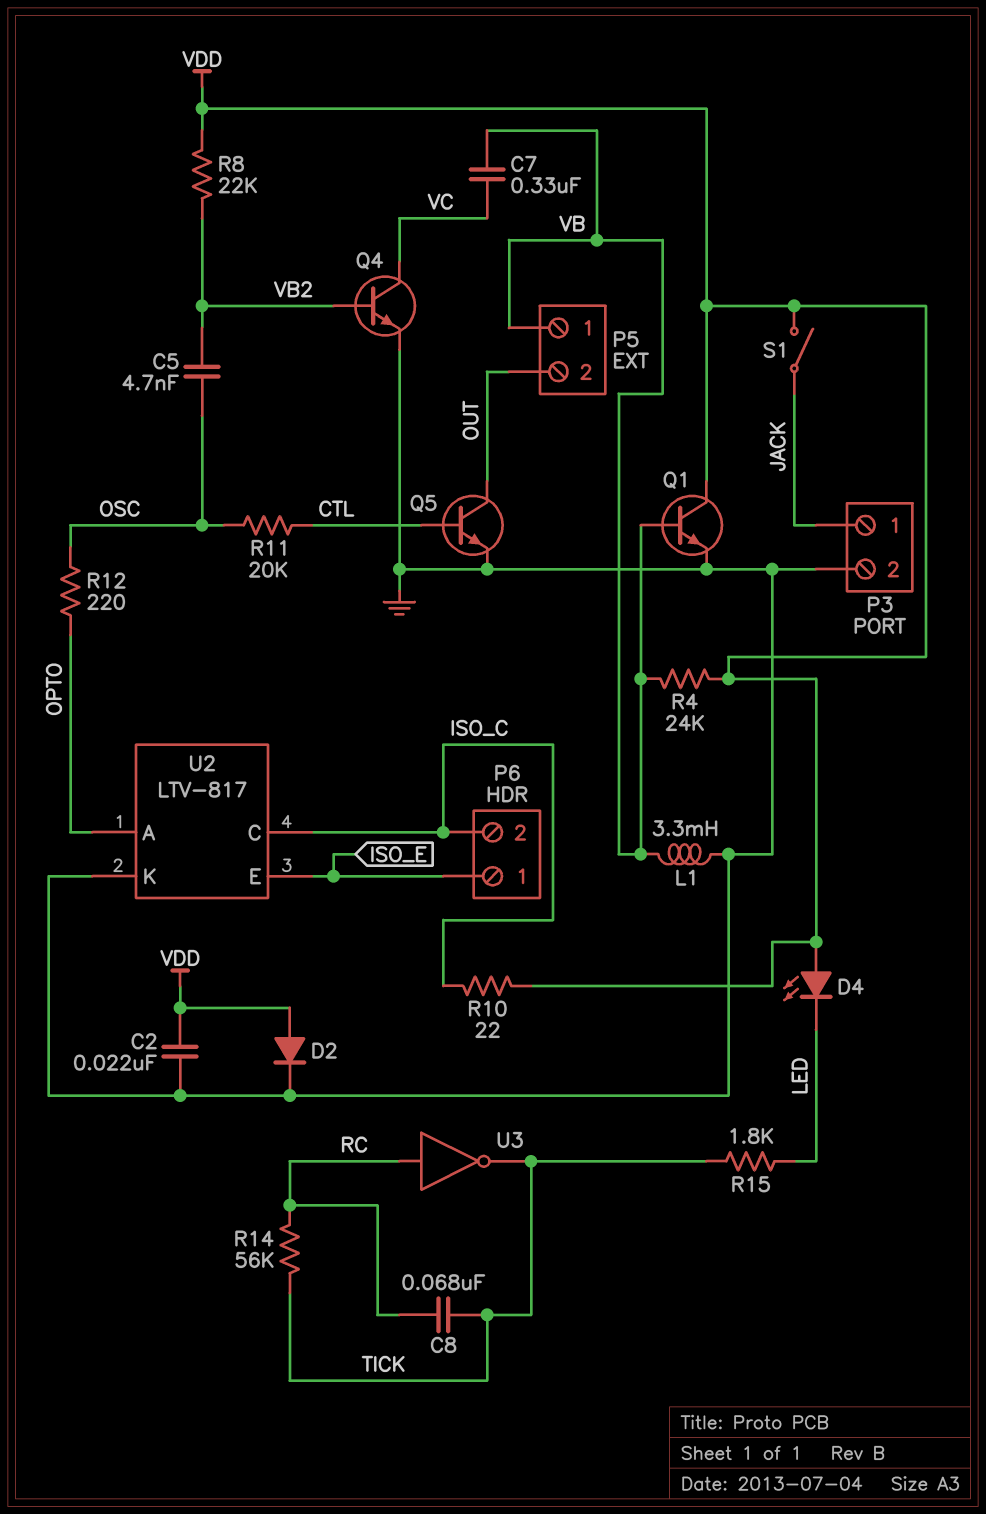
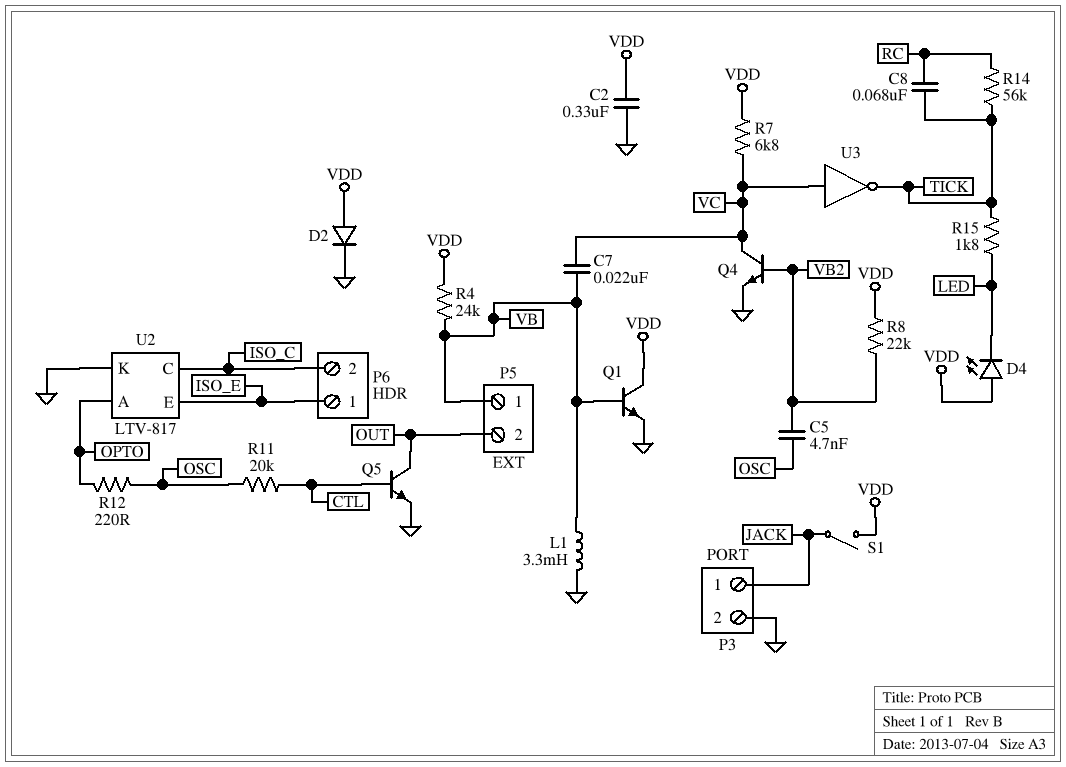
C2: 22nF (GND, VDD) -> 330nF (GND, VDD)
C7: 330nF (VB, VC) -> 22nF (VB, VC)
R7: none -> 6.8k (VC, VDD)
R10: 22 (ISO_C, VDD) -> none
U3: NOT (in RC, out TICK) -> NOT (in VC, out TICK)

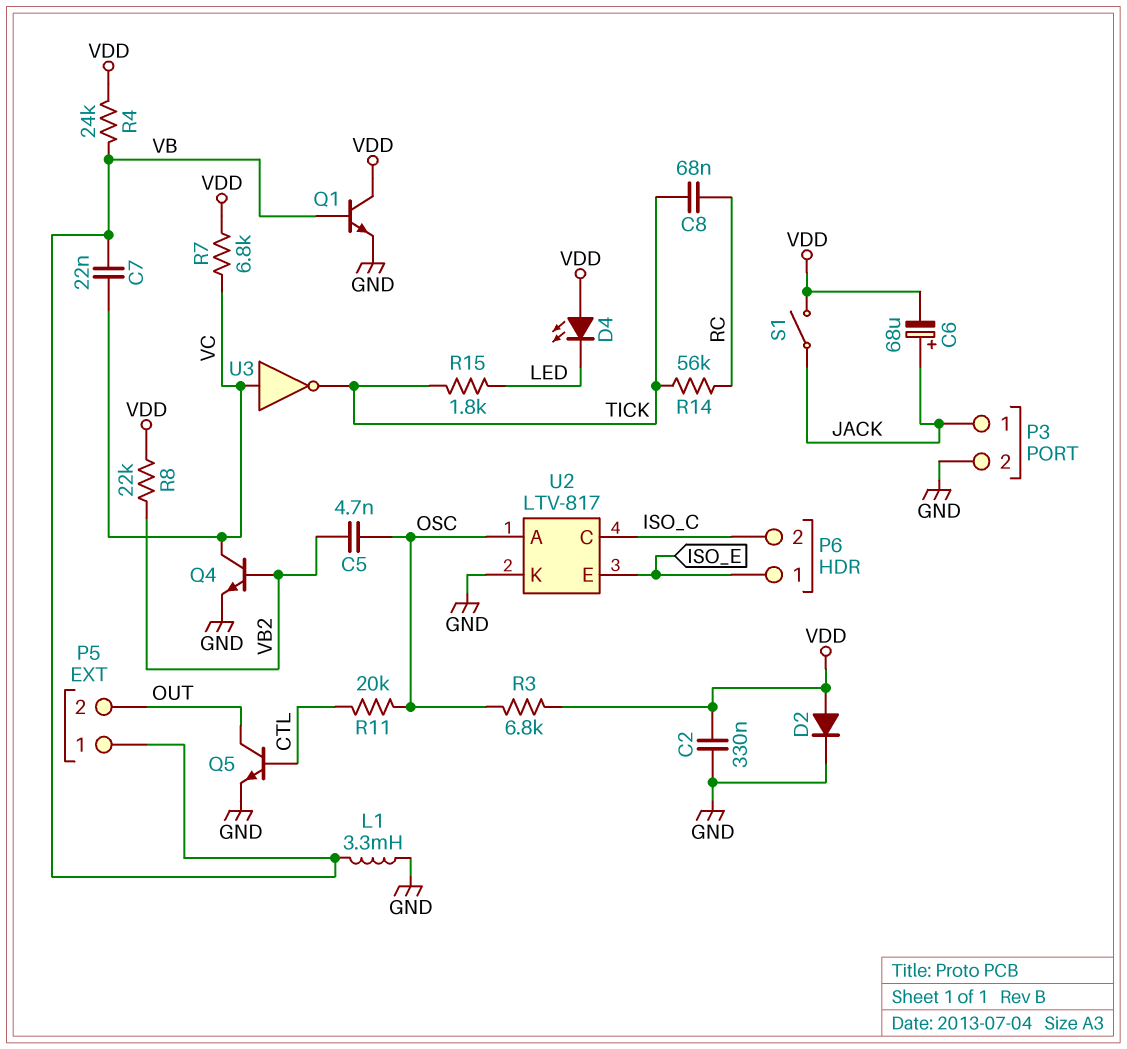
C6: none -> 68uF (plus JACK, minus VDD)
R3: none -> 6.8k (OSC, VDD)
R12: 220 (OPTO, OSC) -> none
U2 pin A: OPTO -> OSC

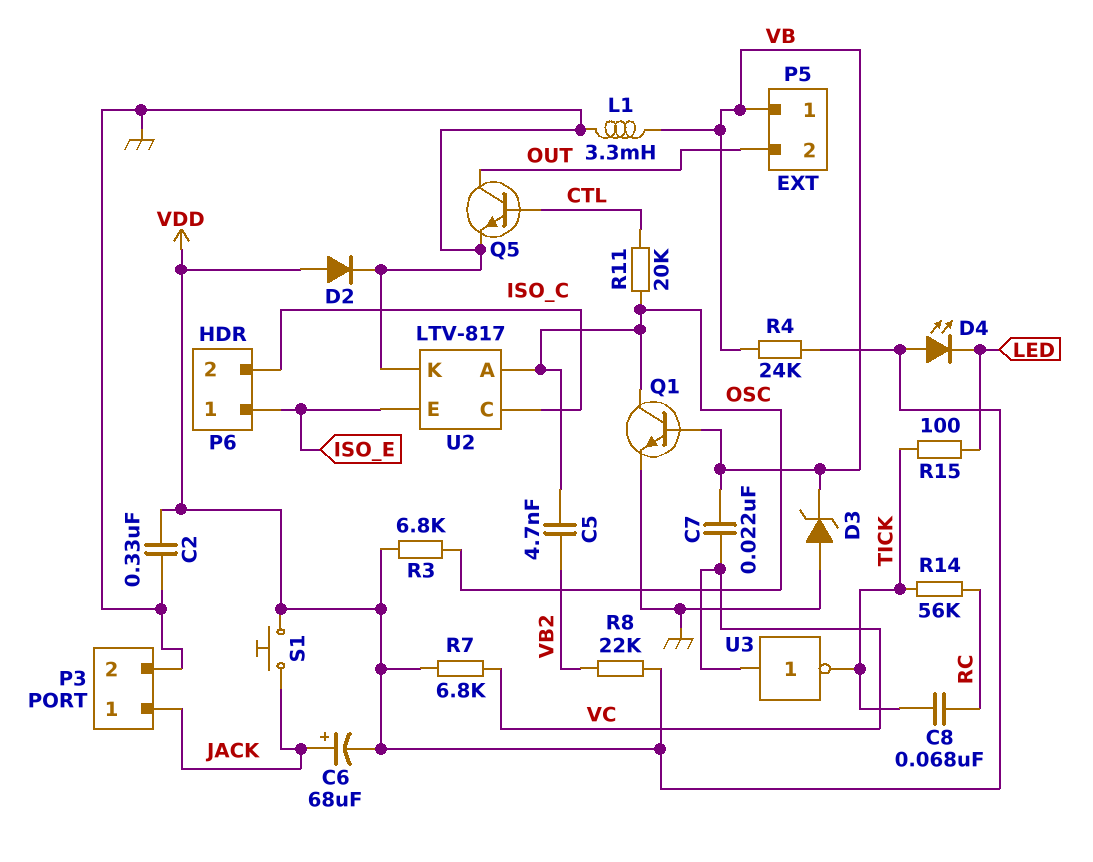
D3: none -> zener (A GND, K VB)
Q1: NPN (B VB, C VDD, E GND) -> NPN (B VB, C OSC, E GND)
Q4: NPN (B VB2, C VC, E GND) -> none
R15: 1.8k (LED, TICK) -> 100 (LED, TICK)
S1: switch (JACK, VDD) -> button (JACK, VDD)

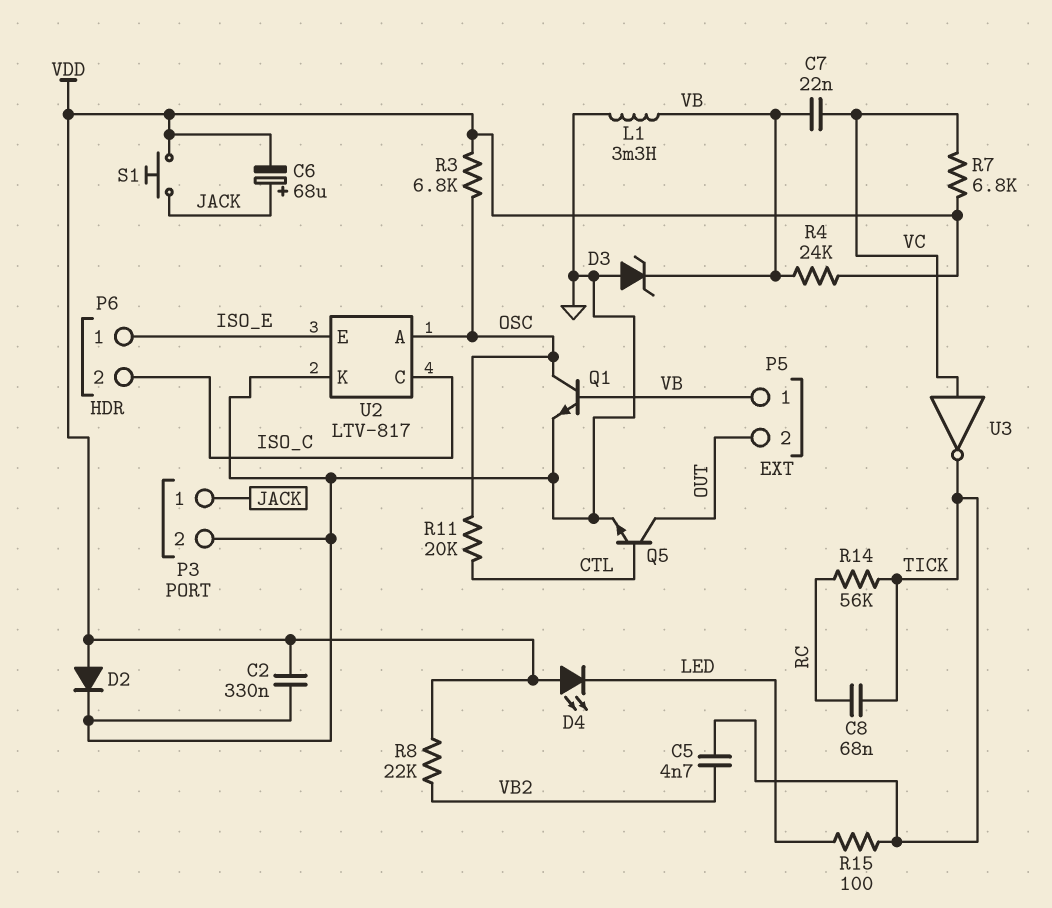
C5: 4.7nF (OSC, VB2) -> 4.7nF (TICK, VB2)

